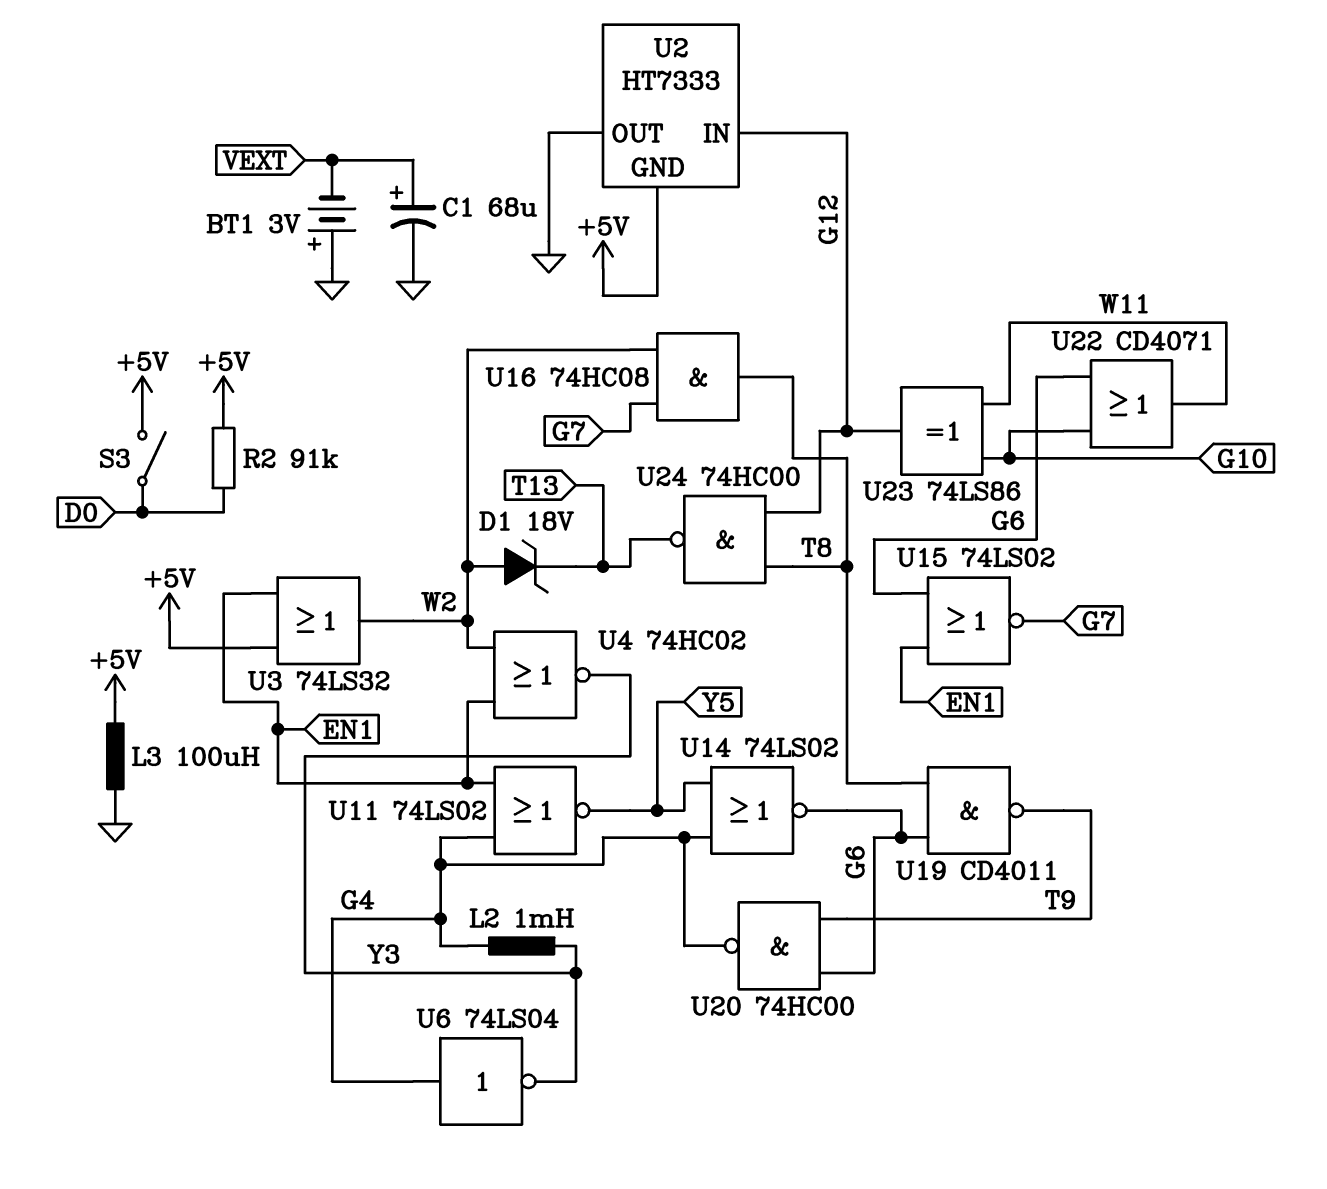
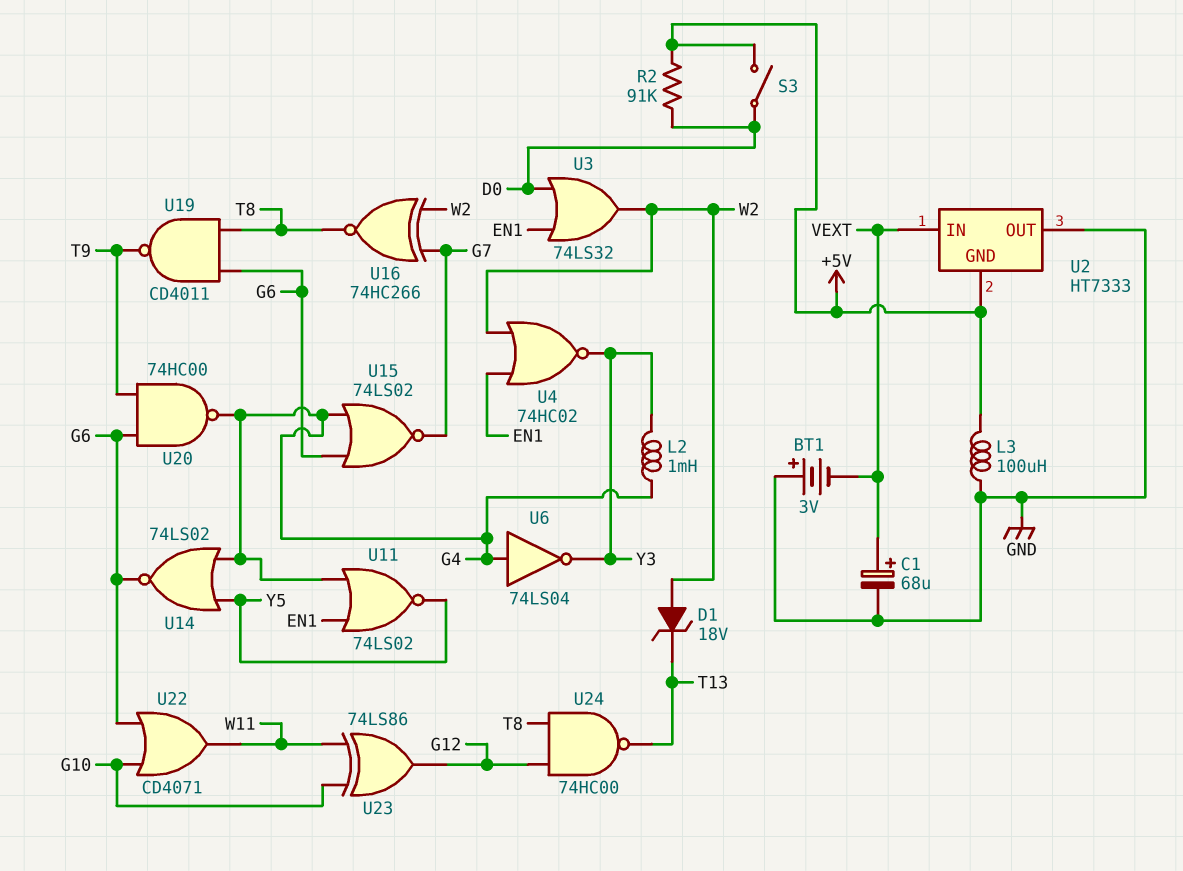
U2 pin IN: G12 -> VEXT
U3: OR 74LS32 (in +5V, in EN1, out W2) -> OR 74LS32 (in D0, in EN1, out W2)
U15: NOR 74LS02 (in EN1, in G6, out G7) -> NOR 74LS02 (in G4, in G6, out G7)
U16: AND 74HC08 (in G7, in W2, out T8) -> XNOR 74HC266 (in G7, in W2, out T8)

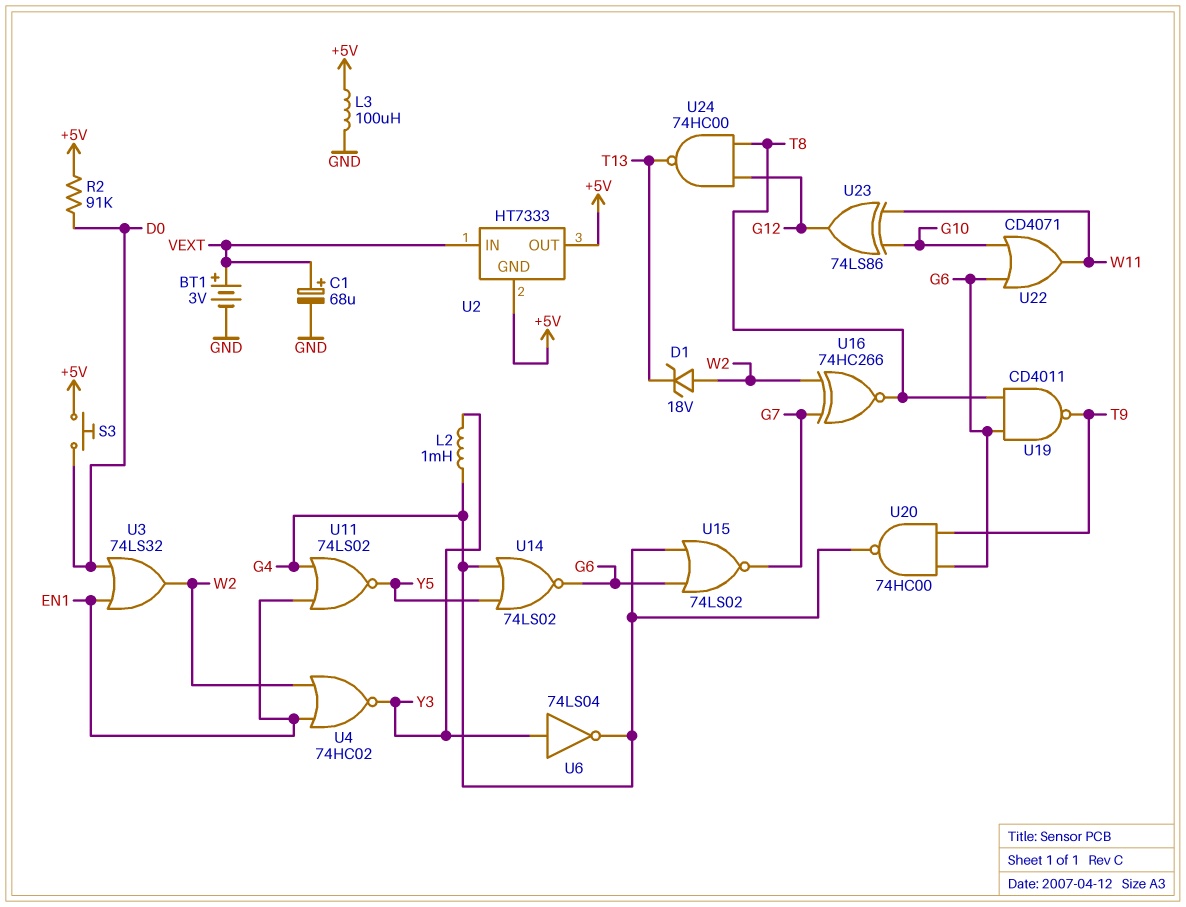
BT1: 3V (plus GND, minus VEXT) -> 3V (plus VEXT, minus GND)
S3: switch (+5V, D0) -> button (+5V, D0)
U2 pin OUT: GND -> +5V
U6: NOT 74LS04 (in G4, out Y3) -> NOT 74LS04 (in Y3, out G4)

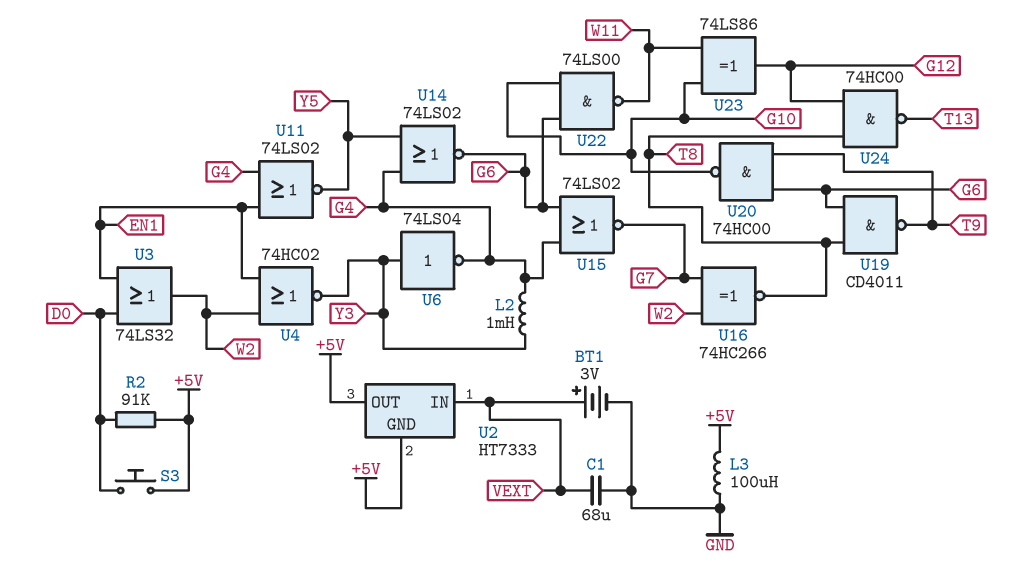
C1: 68uF (plus VEXT, minus GND) -> 68uF (GND, VEXT)
D1: zener 18V (A W2, K T13) -> none
U20: NAND 74HC00 (in G6, in T9, out G4) -> NAND 74HC00 (in G6, in T9, out G10)
U22: OR CD4071 (in G6, in G10, out W11) -> NAND 74LS00 (in G6, in G10, out W11)

